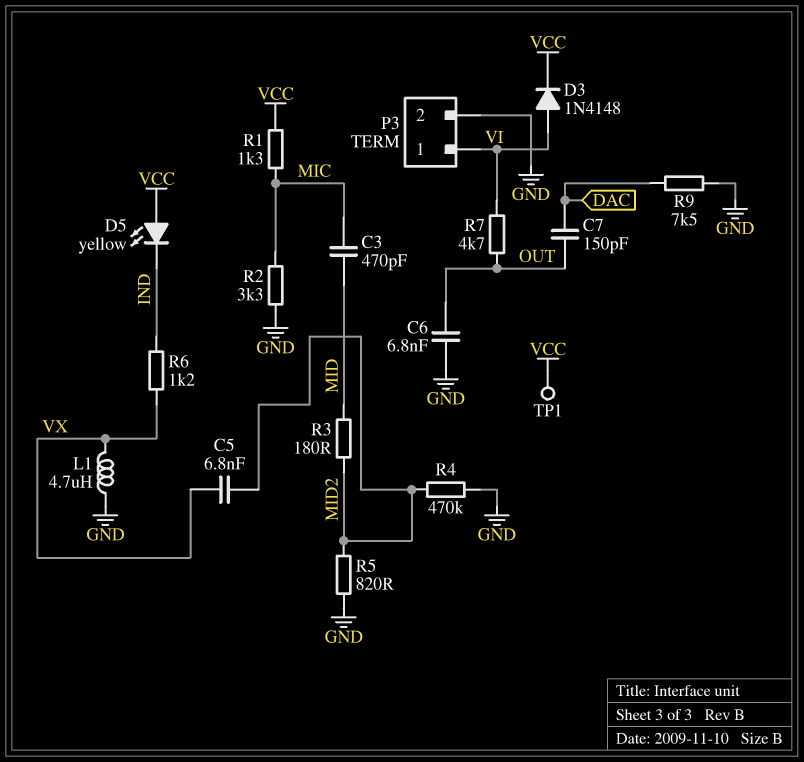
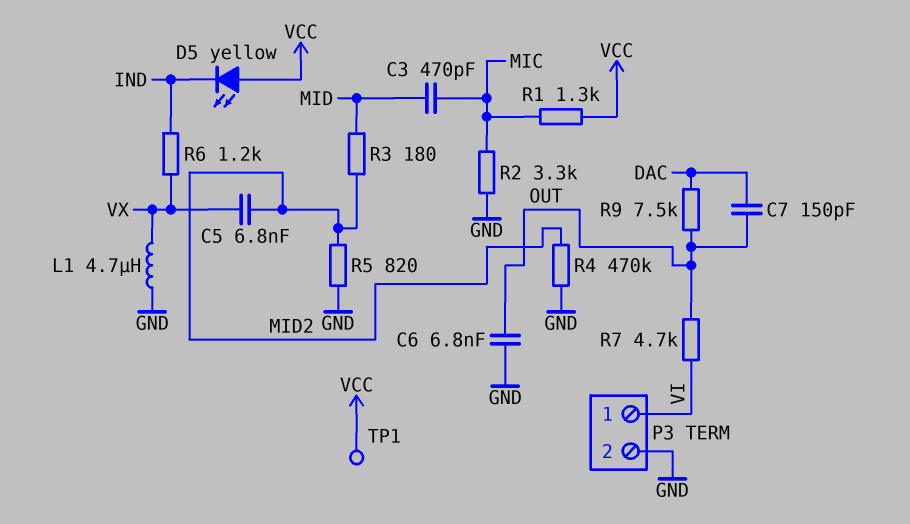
D3: diode 1N4148 (A VI, K VCC) -> none
R9: 7.5k (DAC, GND) -> 7.5k (DAC, OUT)

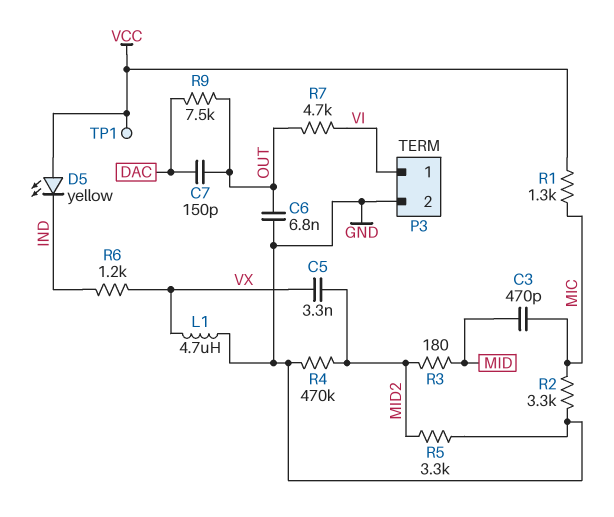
C5: 6.8nF (MID2, VX) -> 3.3nF (MID2, VX)
R5: 820 (GND, MID2) -> 3.3k (GND, MID2)

